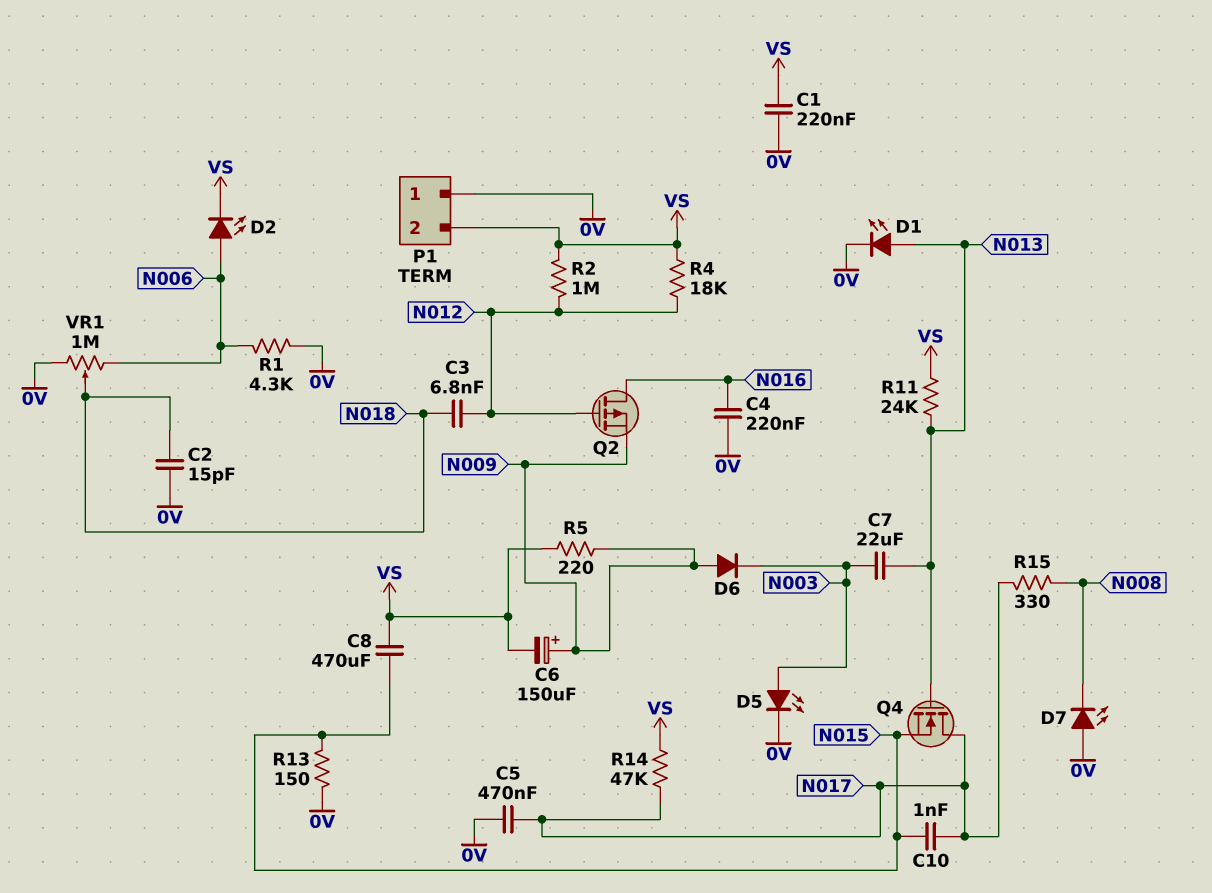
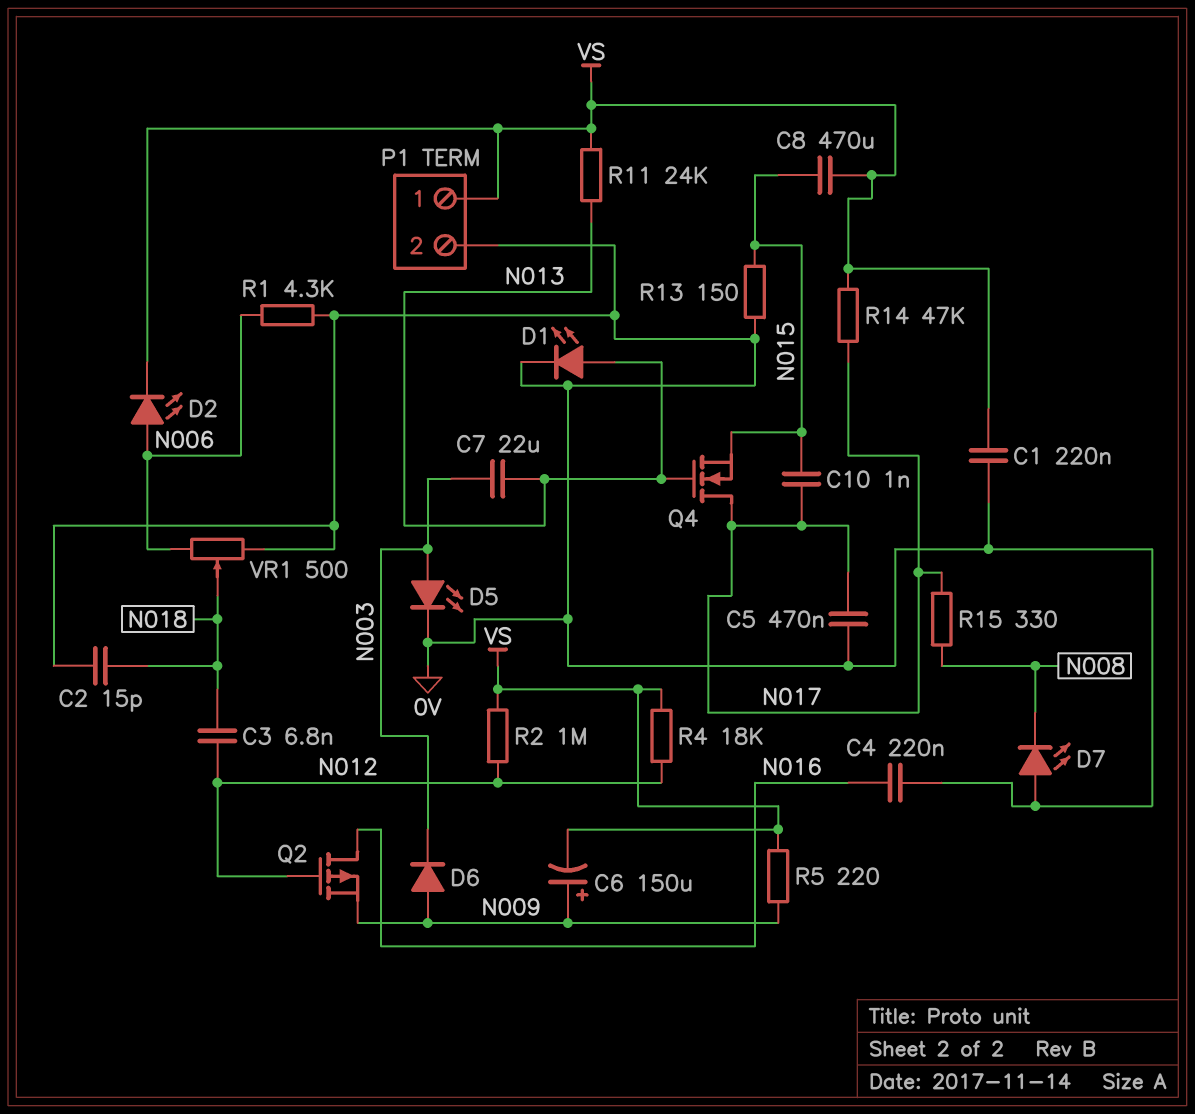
P1 pin 1: 0V -> VS
P1 pin 2: VS -> 0V
VR1: 1M (0V, N006, wiper N018) -> 500 (0V, N006, wiper N018)

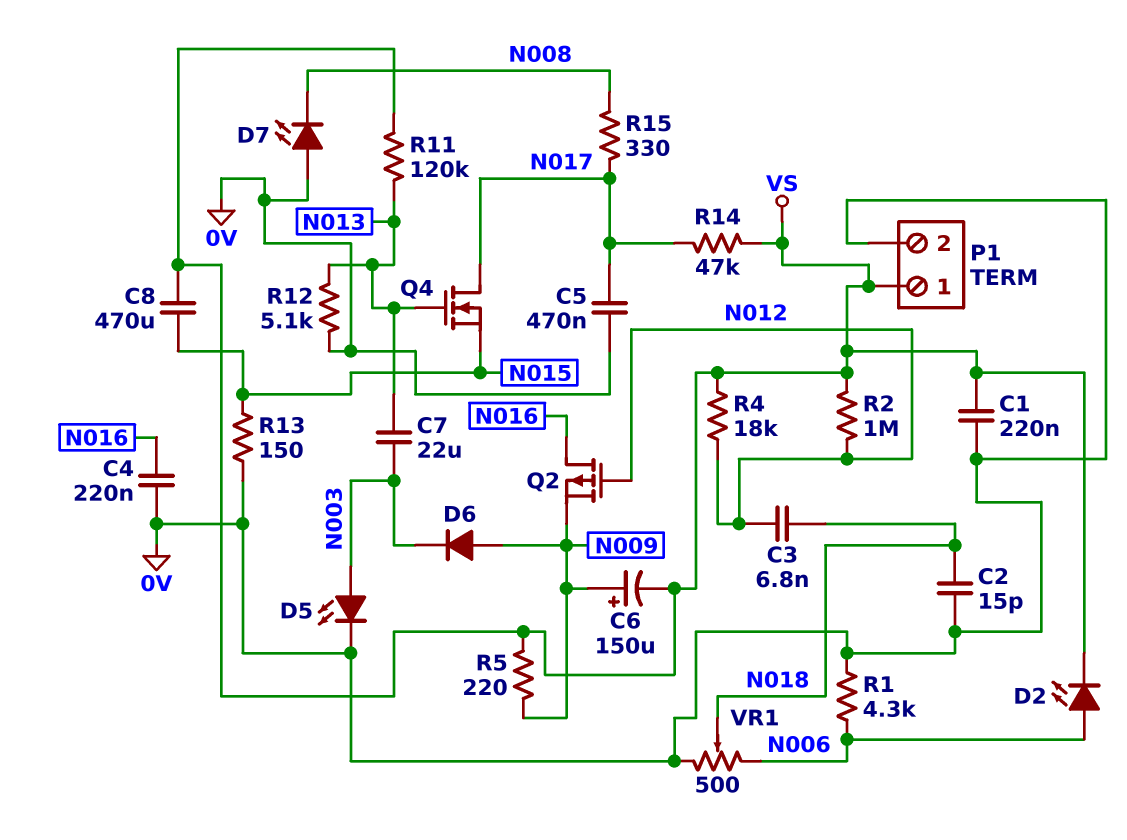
C10: 1nF (N015, N017) -> none
D1: LED (A N013, K 0V) -> none
R11: 24k (N013, VS) -> 120k (N013, VS)
R12: none -> 5.1k (0V, N013)

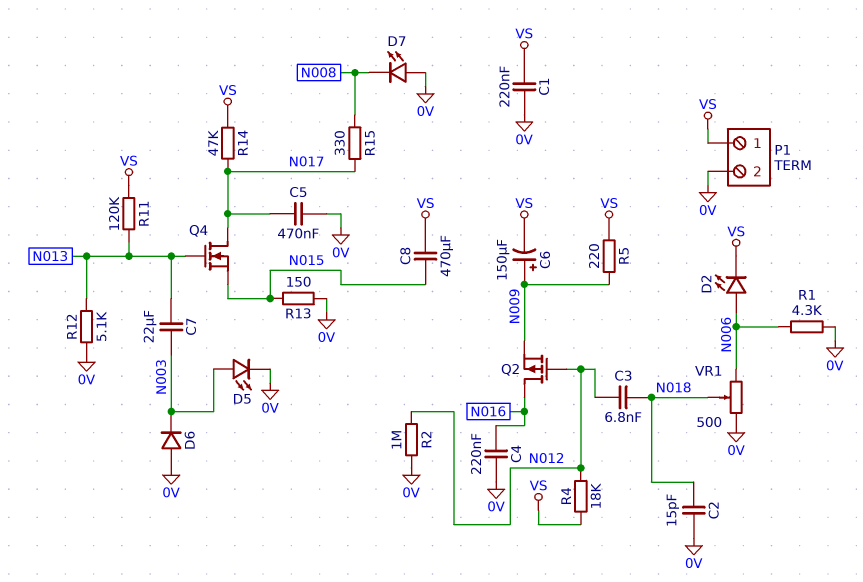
D6: diode (A N009, K N003) -> diode (A 0V, K N003)
R2: 1M (N012, VS) -> 1M (0V, N012)

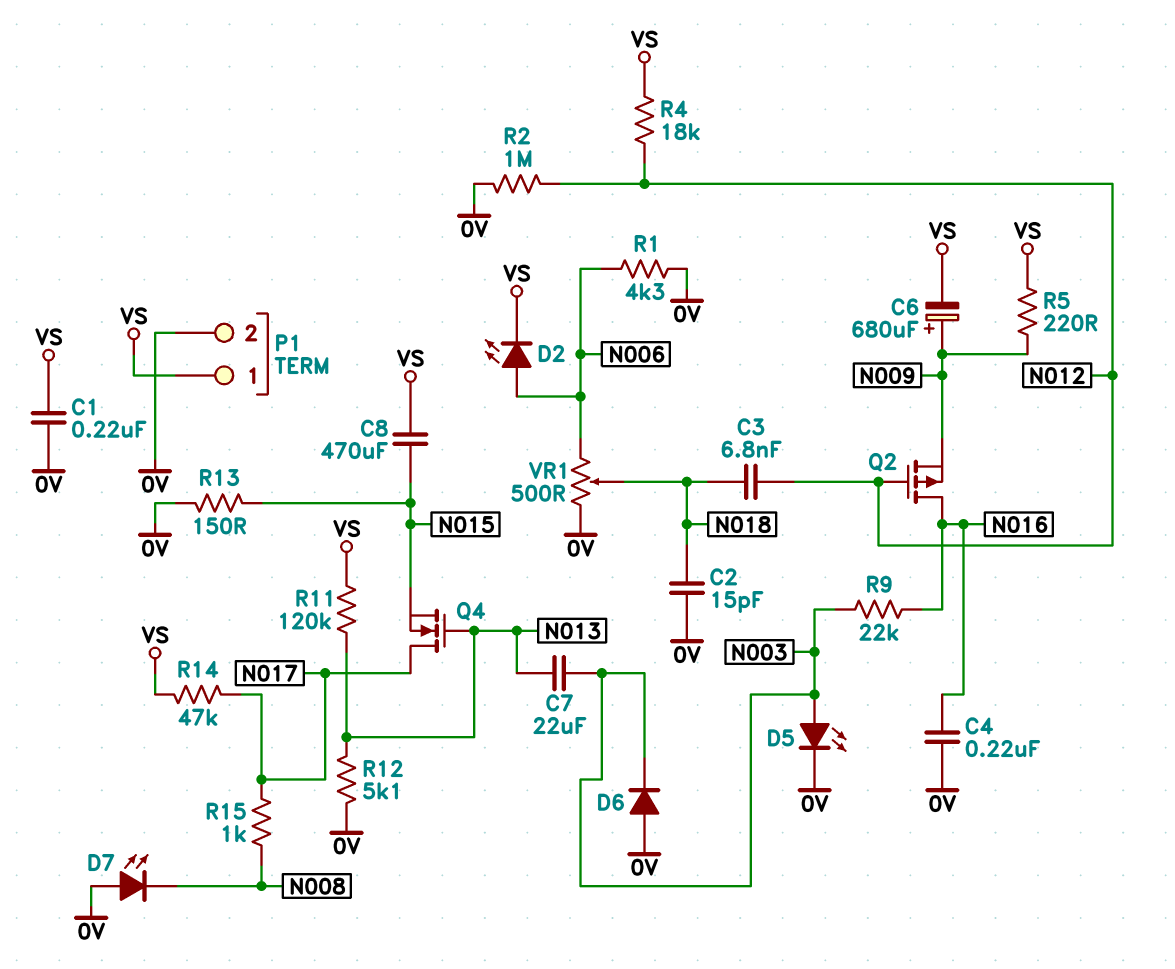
C5: 470nF (0V, N017) -> none
C6: 150uF (plus N009, minus VS) -> 680uF (plus N009, minus VS)
R9: none -> 22k (N003, N016)
R15: 330 (N008, N017) -> 1k (N008, N017)

